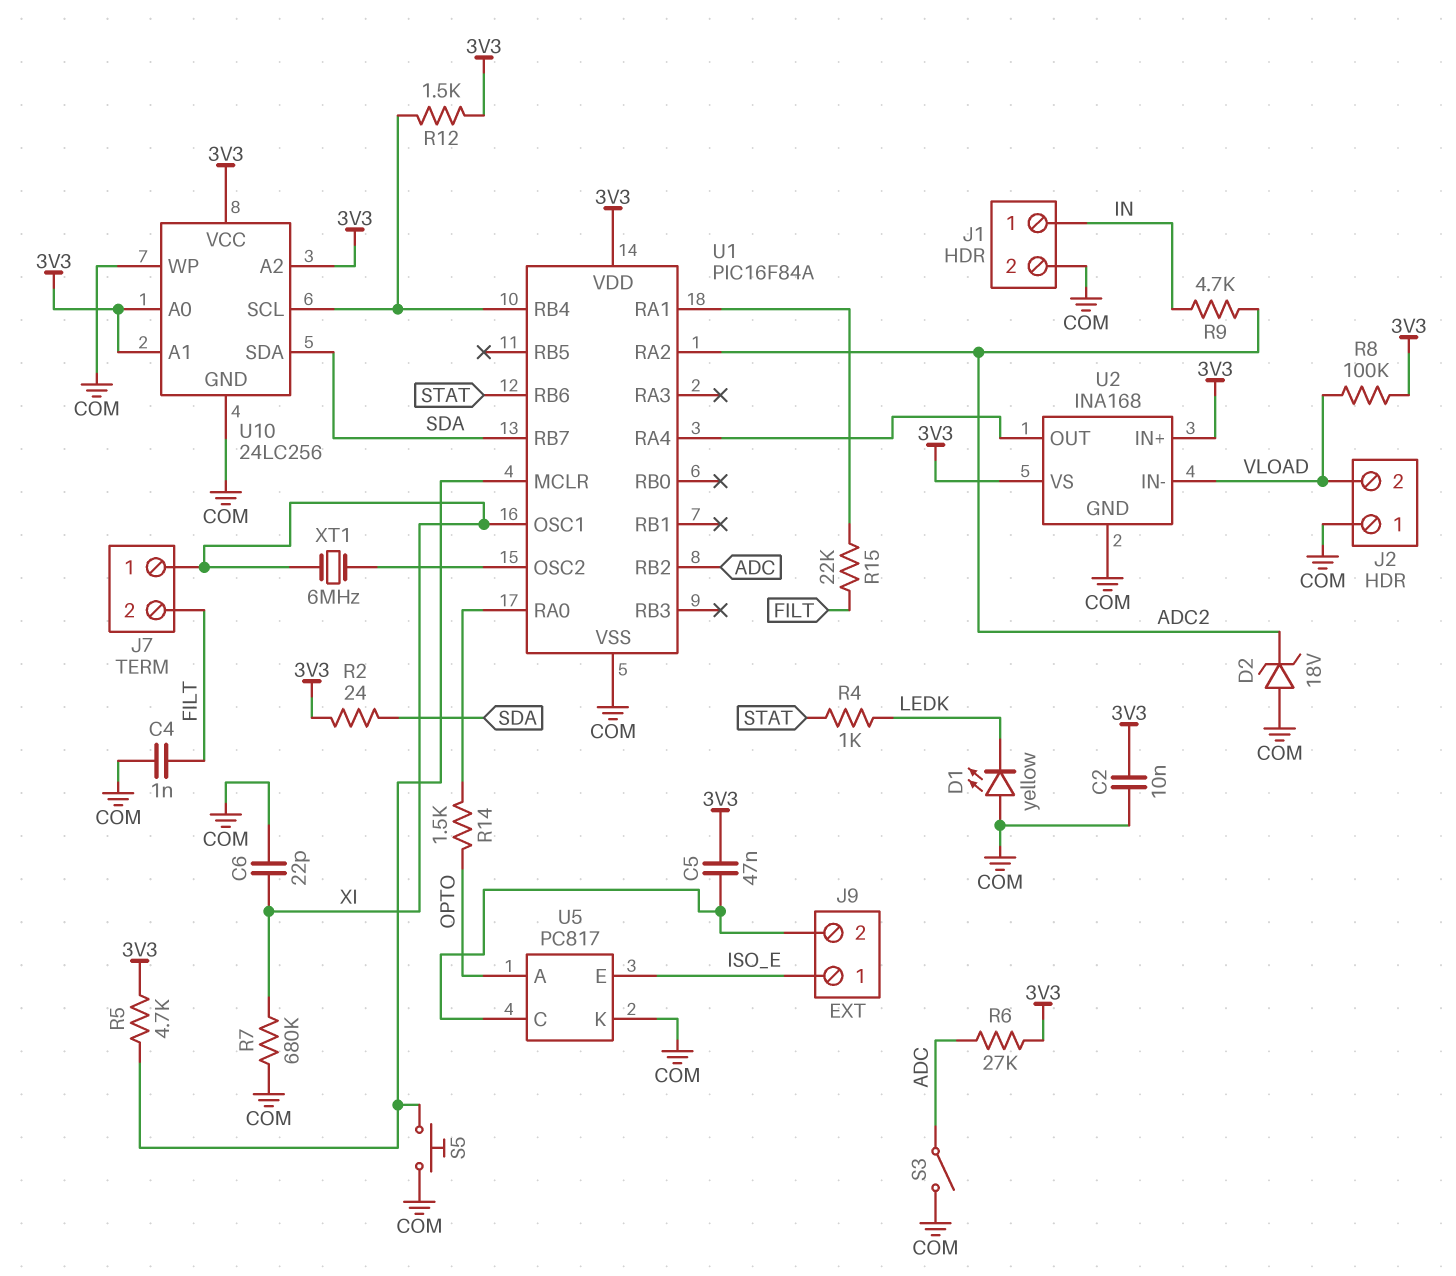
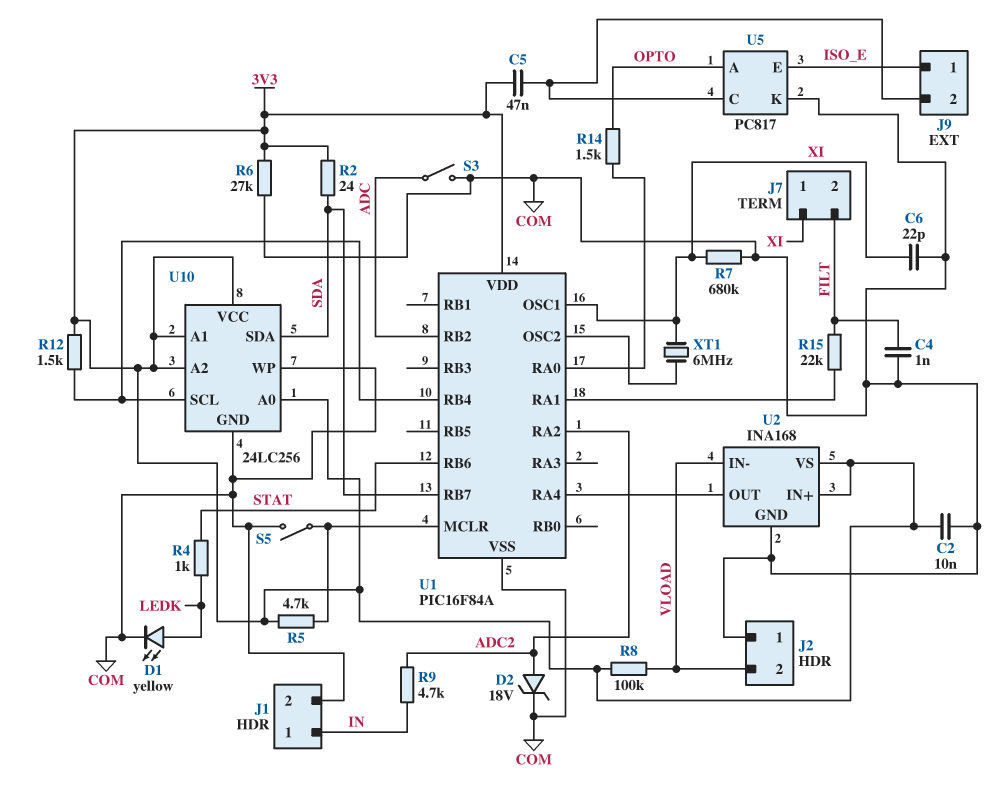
D1: LED yellow (A COM, K LEDK) -> LED yellow (A LEDK, K COM)
D2: zener 18V (A COM, K ADC2) -> zener 18V (A ADC2, K COM)
R6: 27k (3V3, ADC) -> 27k (3V3, COM)
S5: button (COM, U1/MCLR) -> switch (COM, U1/MCLR)

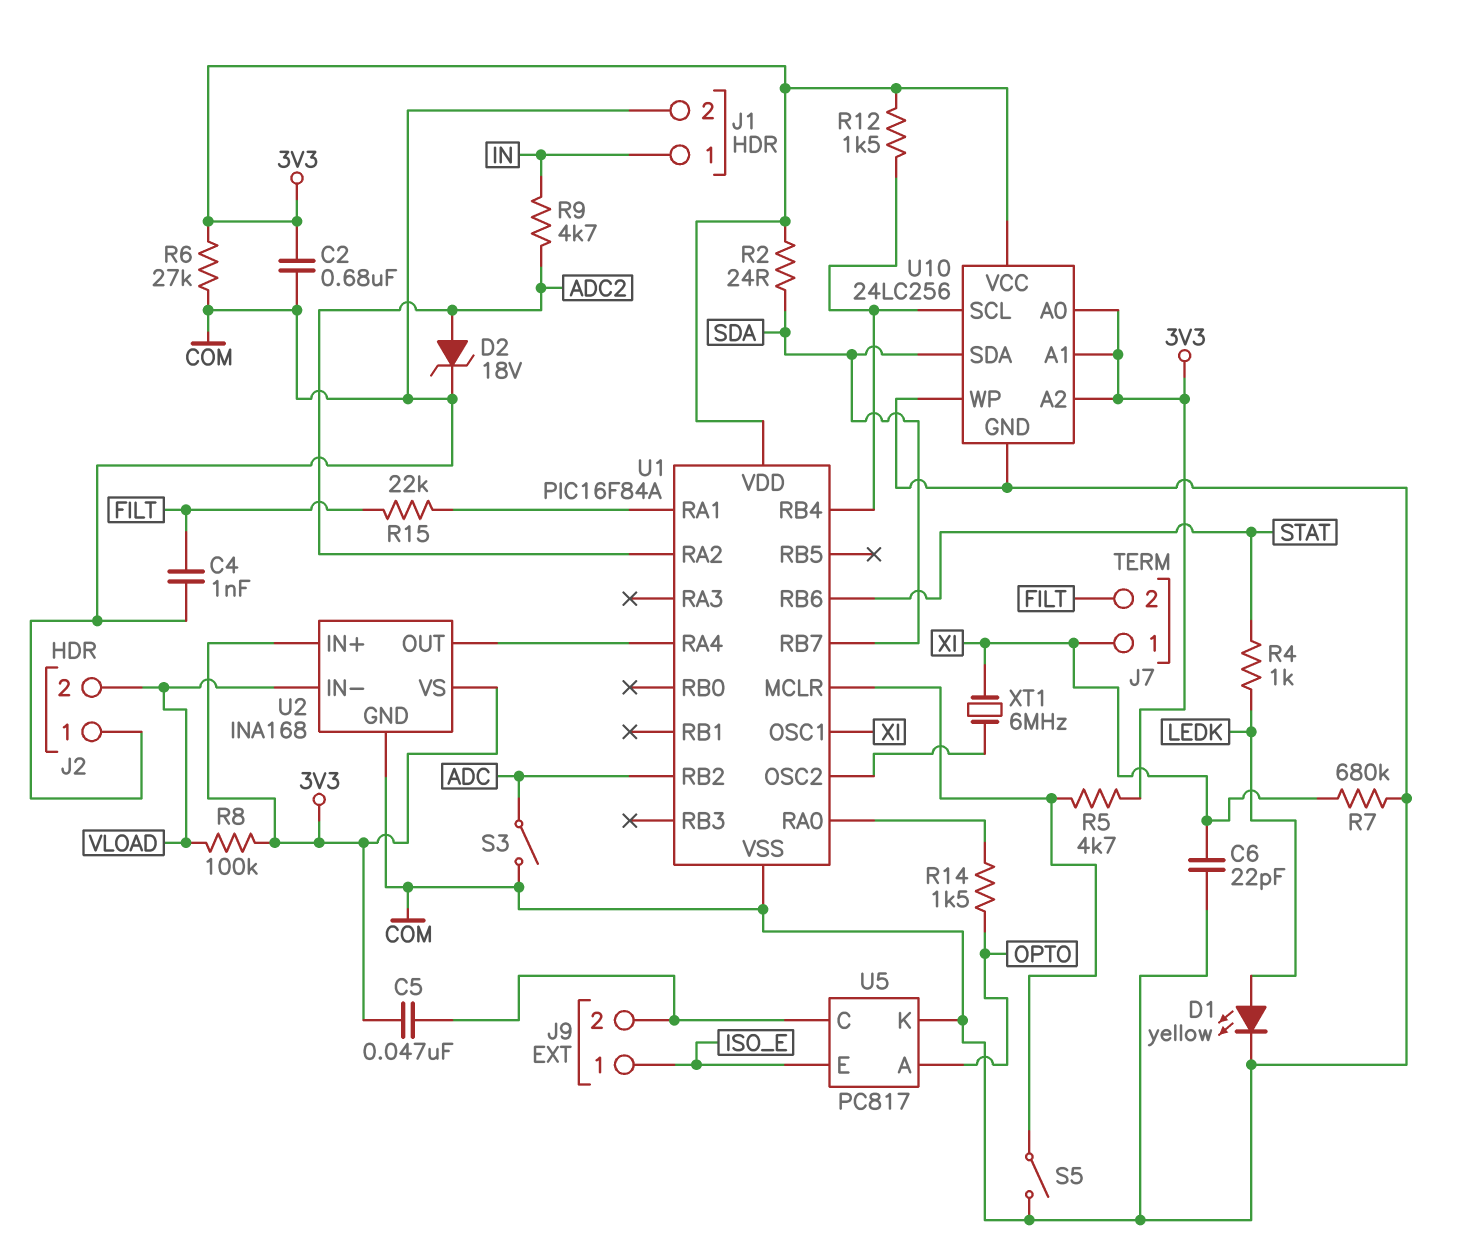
C2: 10nF (3V3, COM) -> 680nF (3V3, COM)

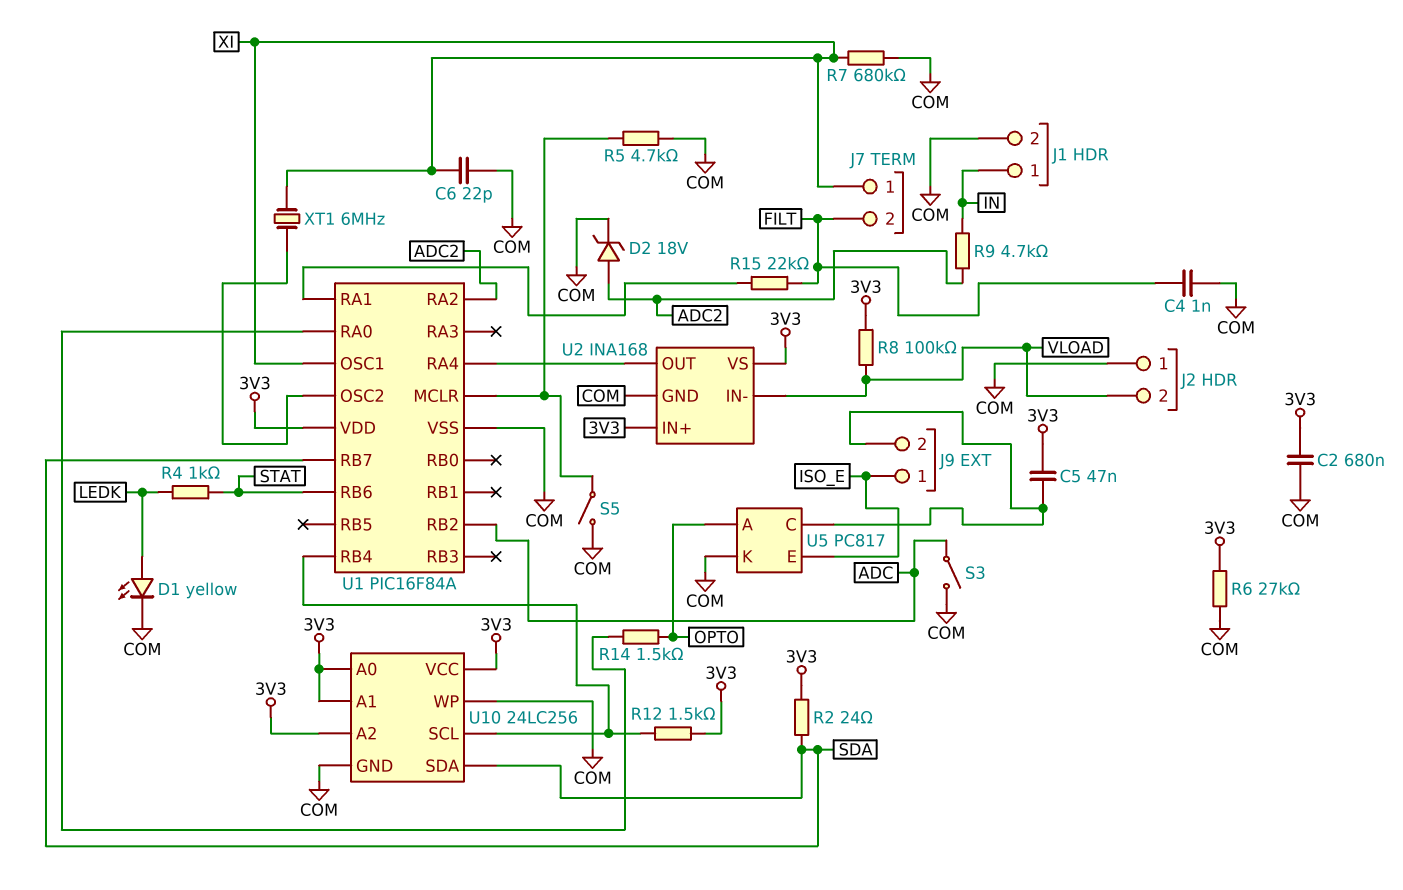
R5: 4.7k (3V3, U1/MCLR) -> 4.7k (COM, U1/MCLR)

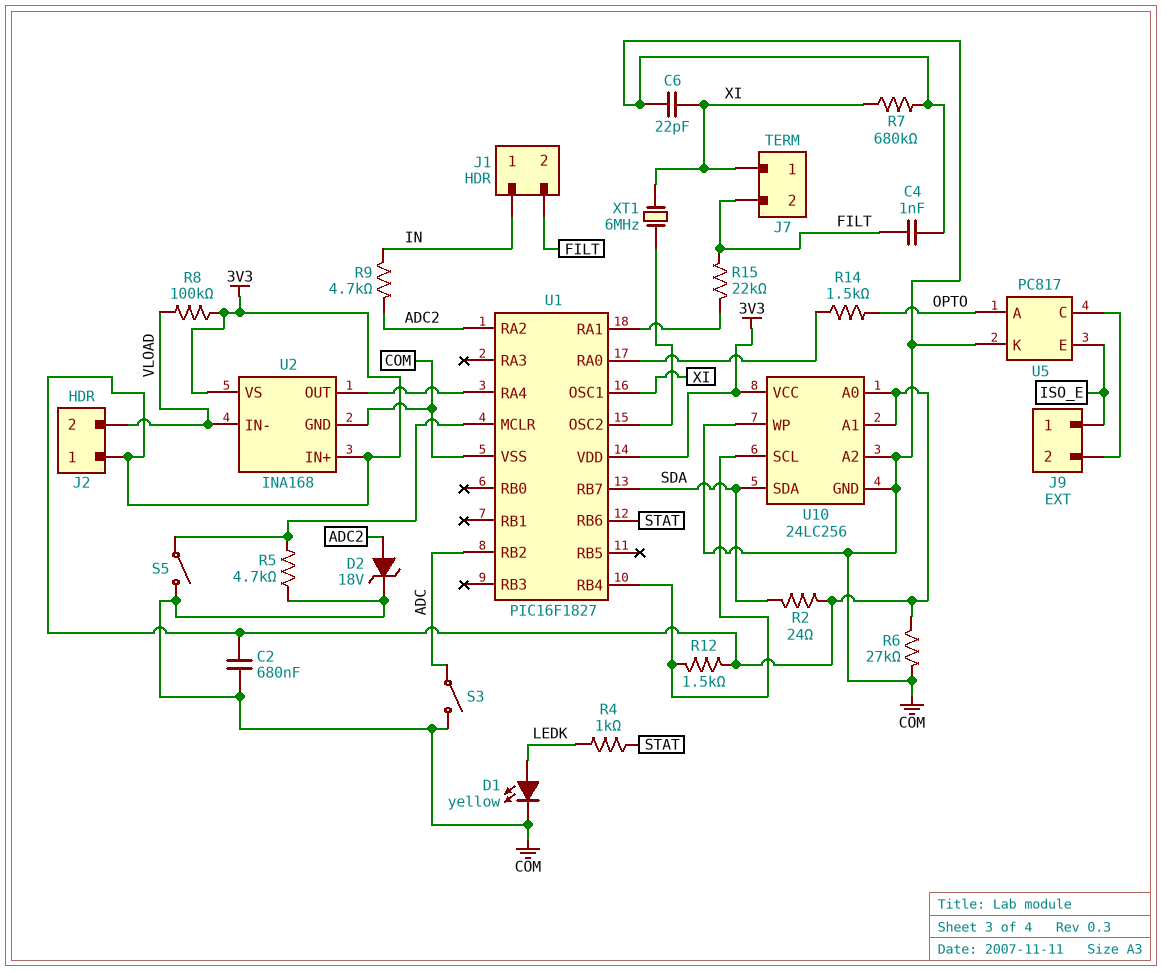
C5: 47nF (3V3, J9/2) -> none
J1 pin 2: COM -> FILT
J2 pin 1: COM -> 3V3
U1: PIC16F84A -> PIC16F1827
U10 pin A2: 3V3 -> COM

